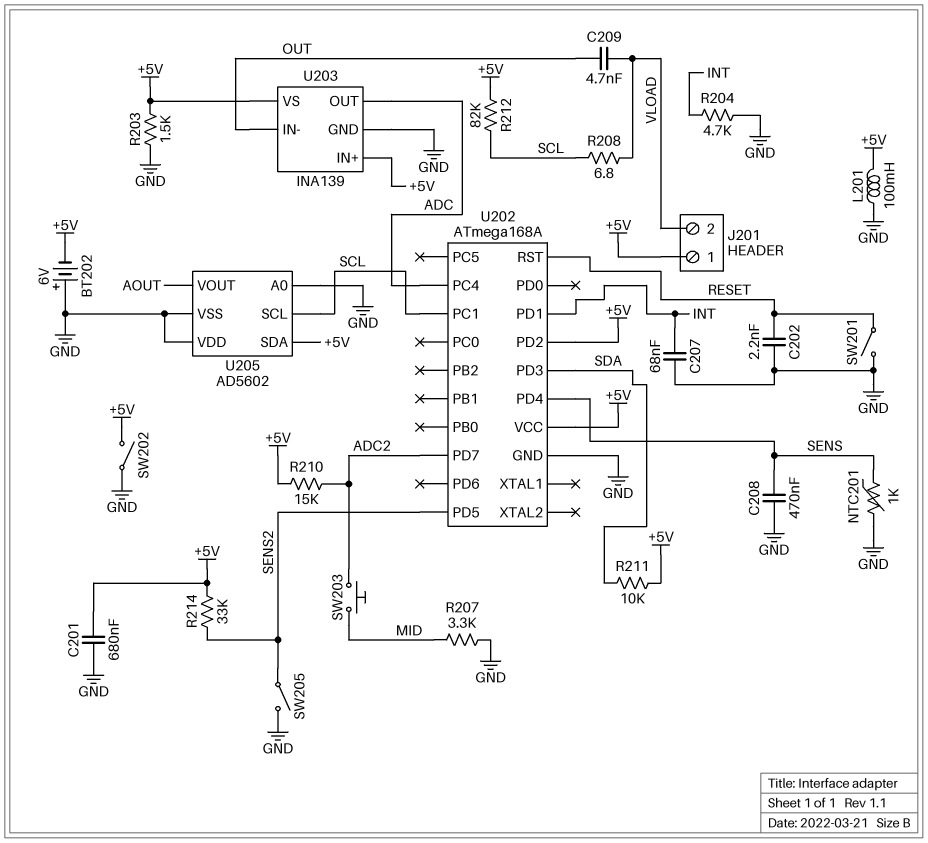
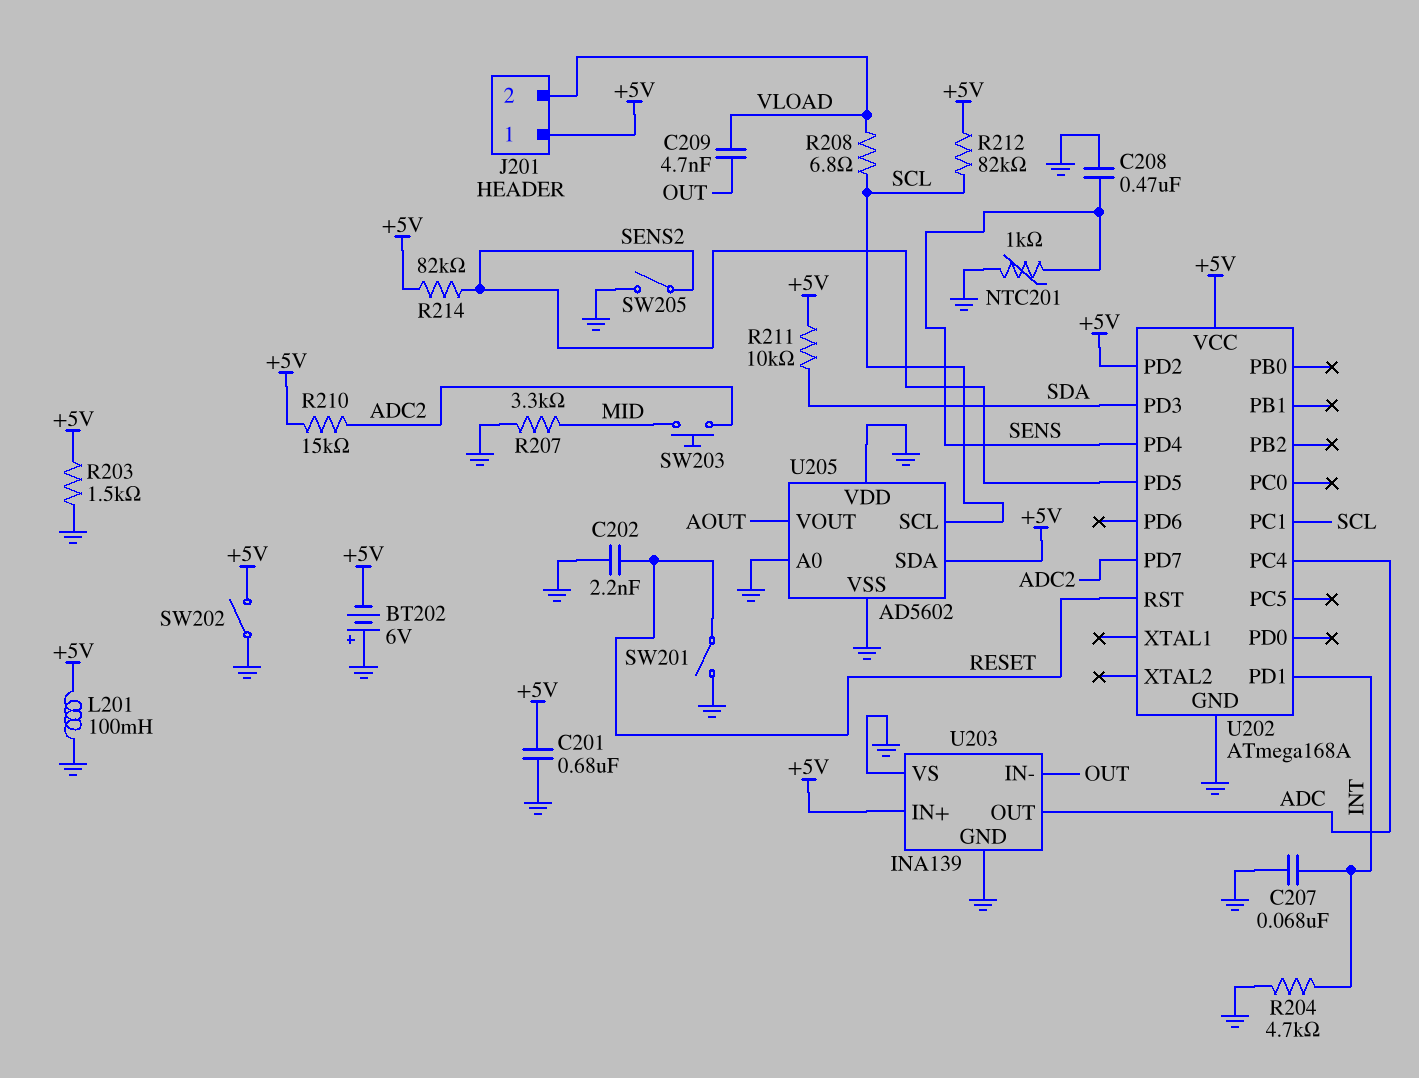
R214: 33k (+5V, SENS2) -> 82k (+5V, SENS2)
U203 pin VS: +5V -> GND

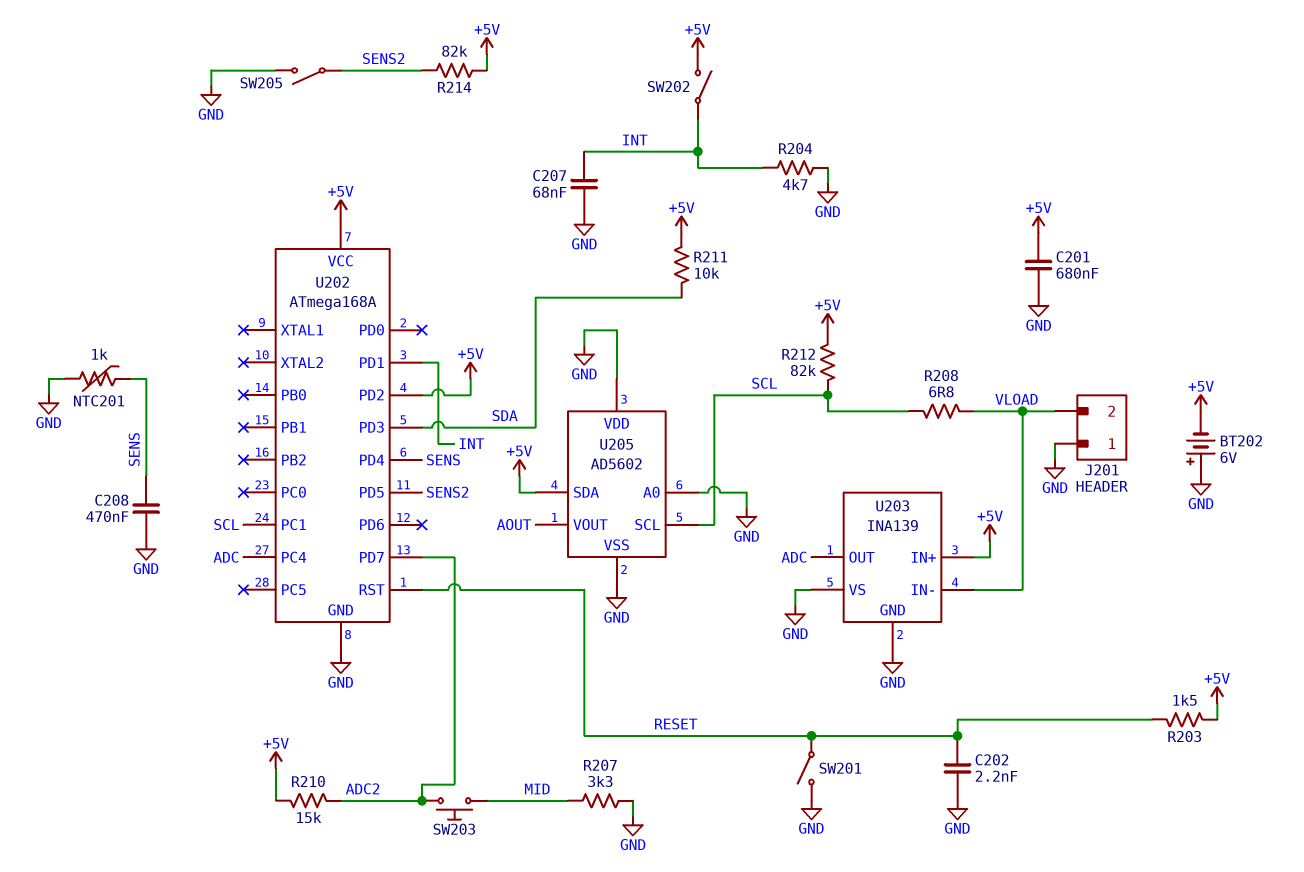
C209: 4.7nF (OUT, VLOAD) -> none
J201 pin 1: +5V -> GND
L201: 100mH (+5V, GND) -> none
R203: 1.5k (+5V, GND) -> 1.5k (+5V, RESET)
SW202: switch (+5V, GND) -> switch (+5V, INT)
U203 pin IN-: OUT -> VLOAD

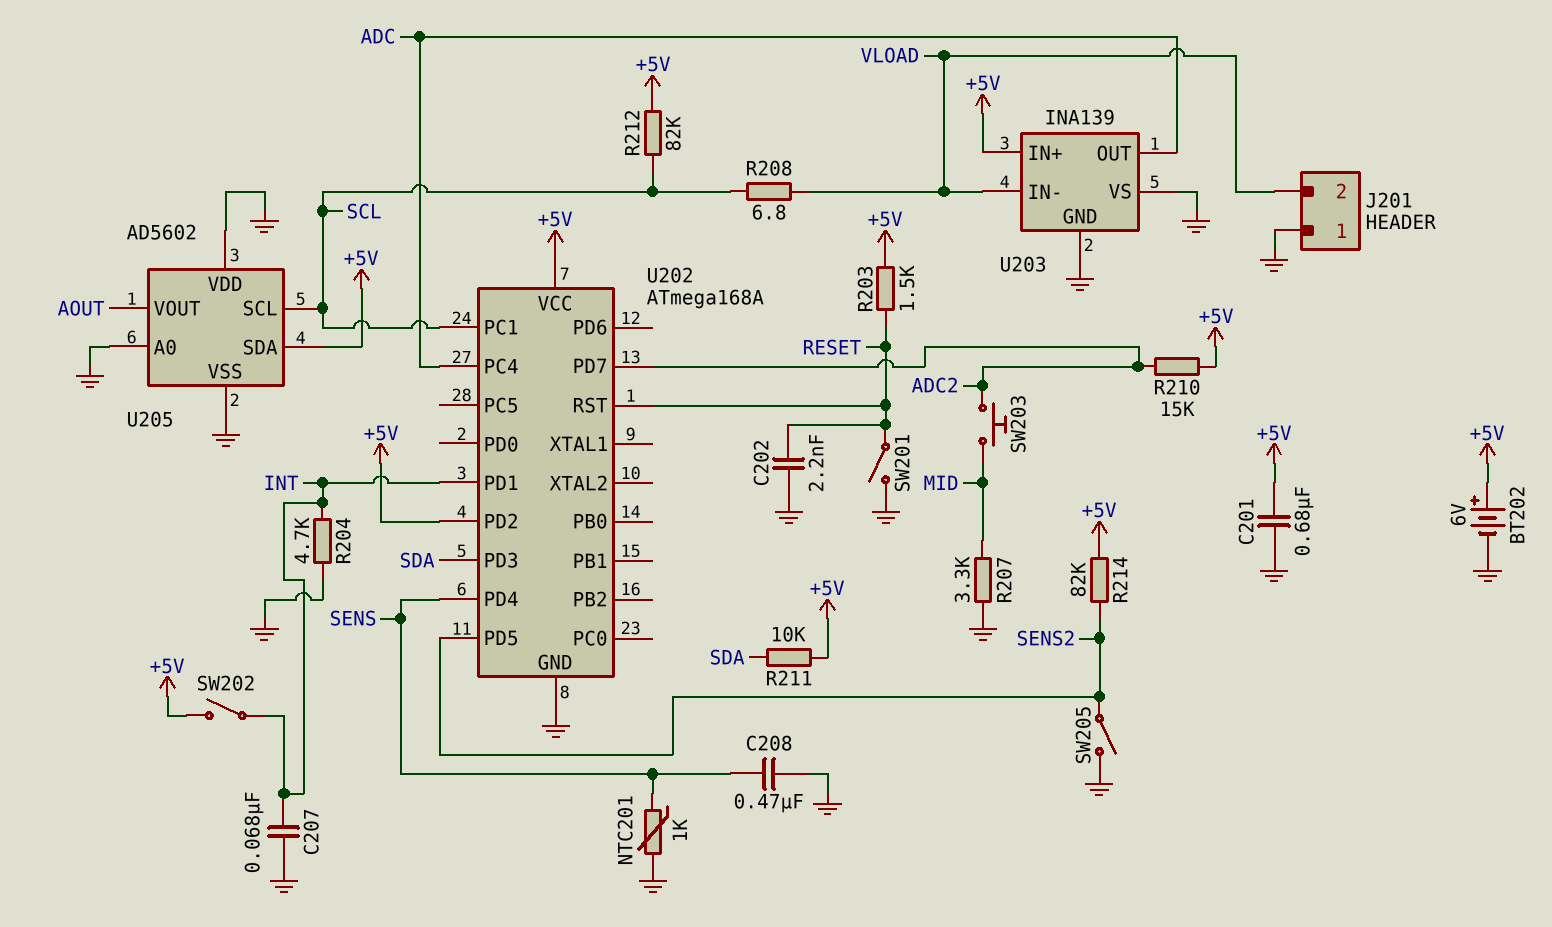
BT202: 6V (plus GND, minus +5V) -> 6V (plus +5V, minus GND)

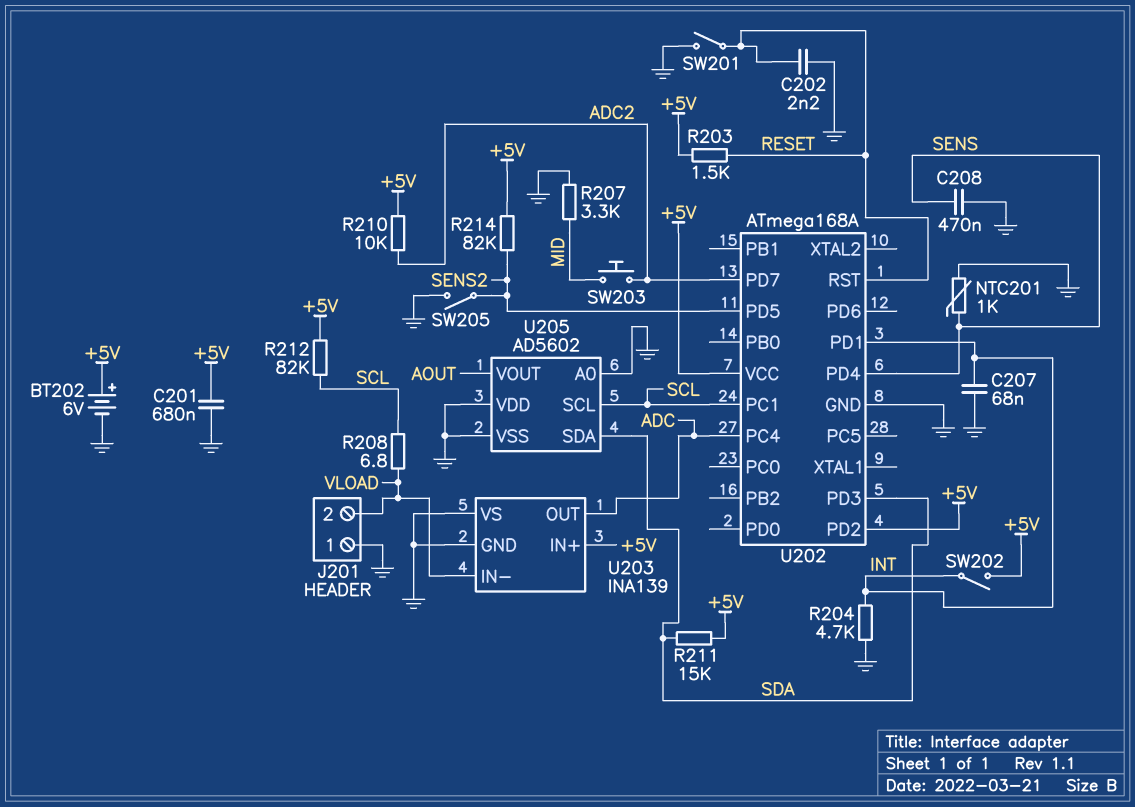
R210: 15k (+5V, ADC2) -> 10k (+5V, ADC2)
R211: 10k (+5V, SDA) -> 15k (+5V, SDA)
U205 pin SDA: +5V -> SDA

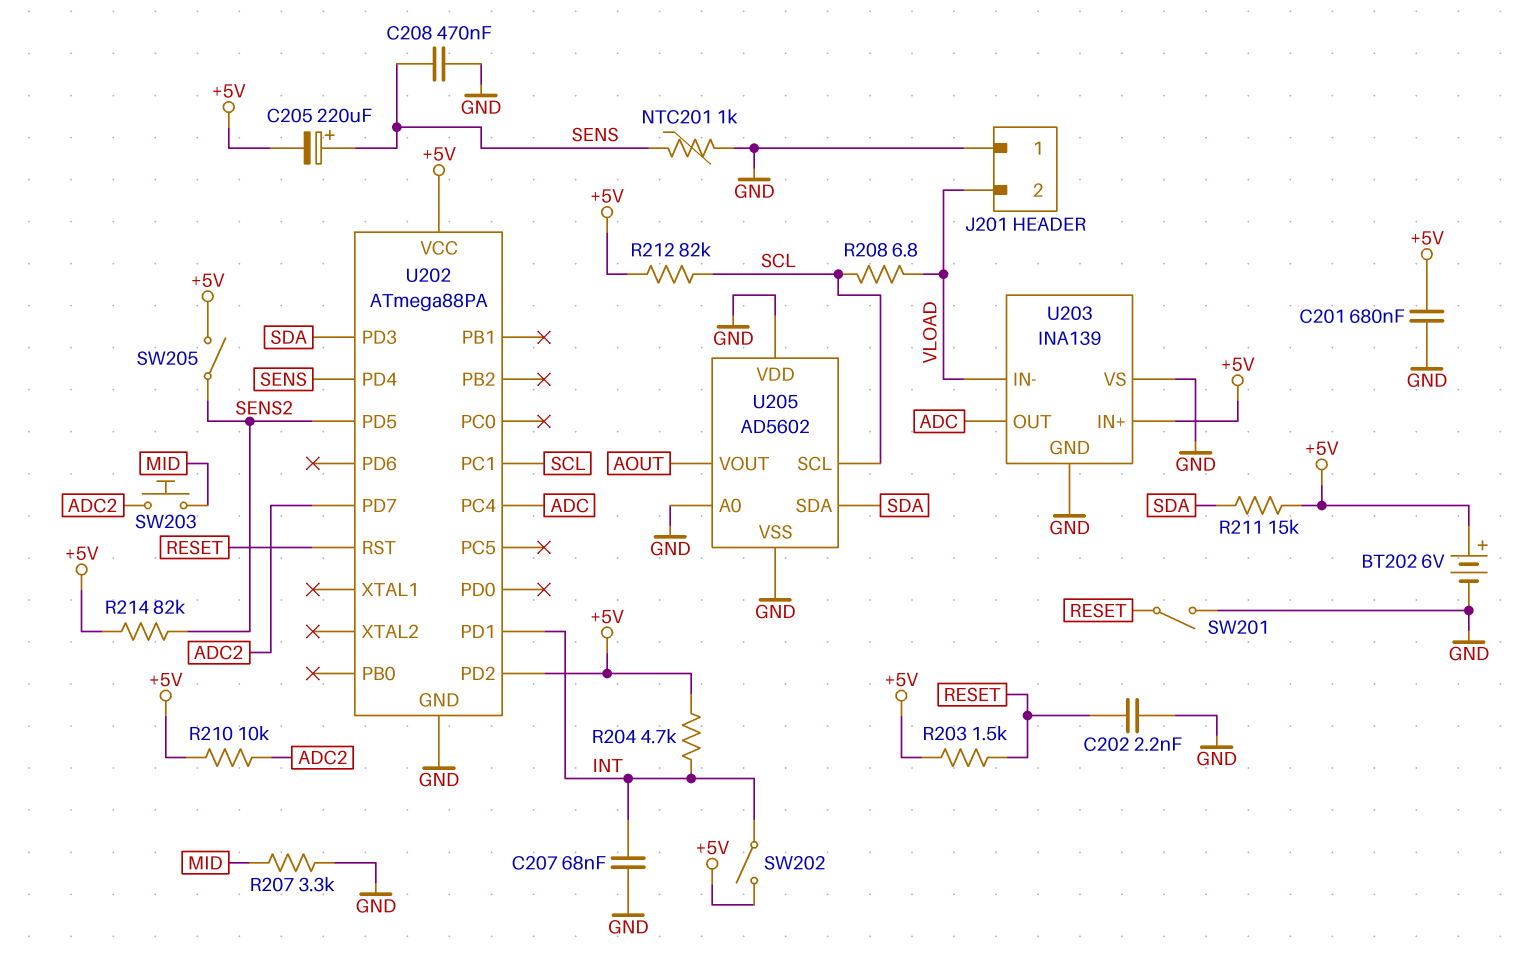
C205: none -> 220uF (plus SENS, minus +5V)
R204: 4.7k (GND, INT) -> 4.7k (+5V, INT)
SW205: switch (GND, SENS2) -> switch (+5V, SENS2)
U202: ATmega168A -> ATmega88PA

